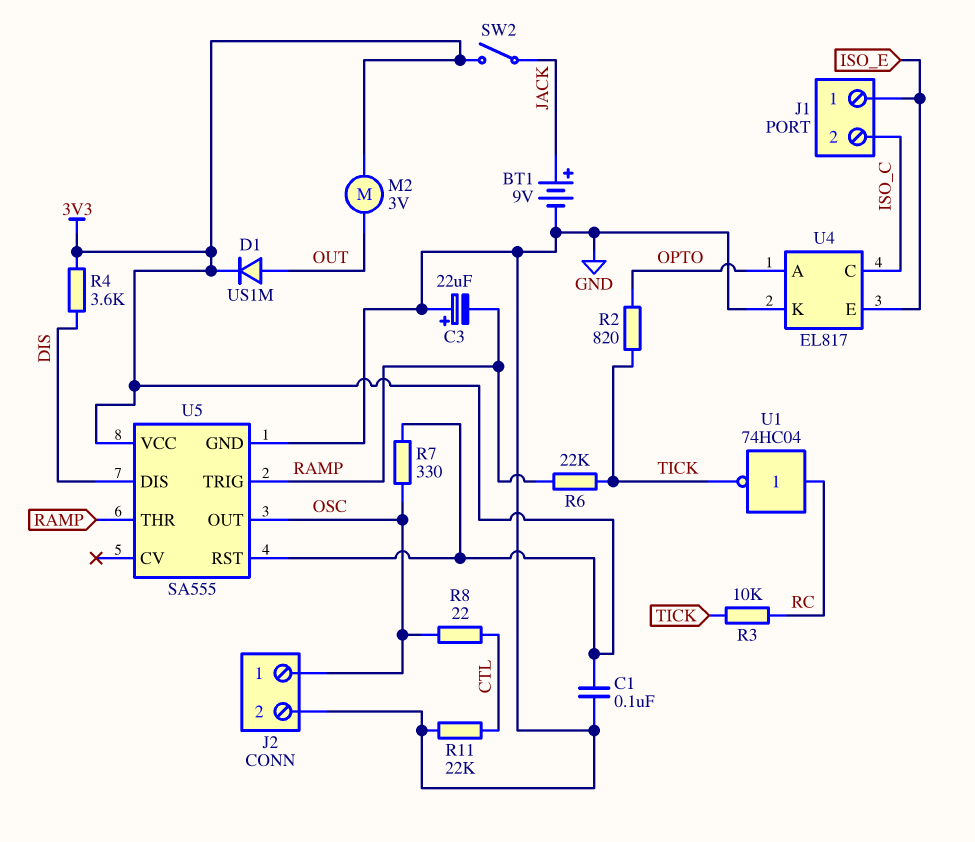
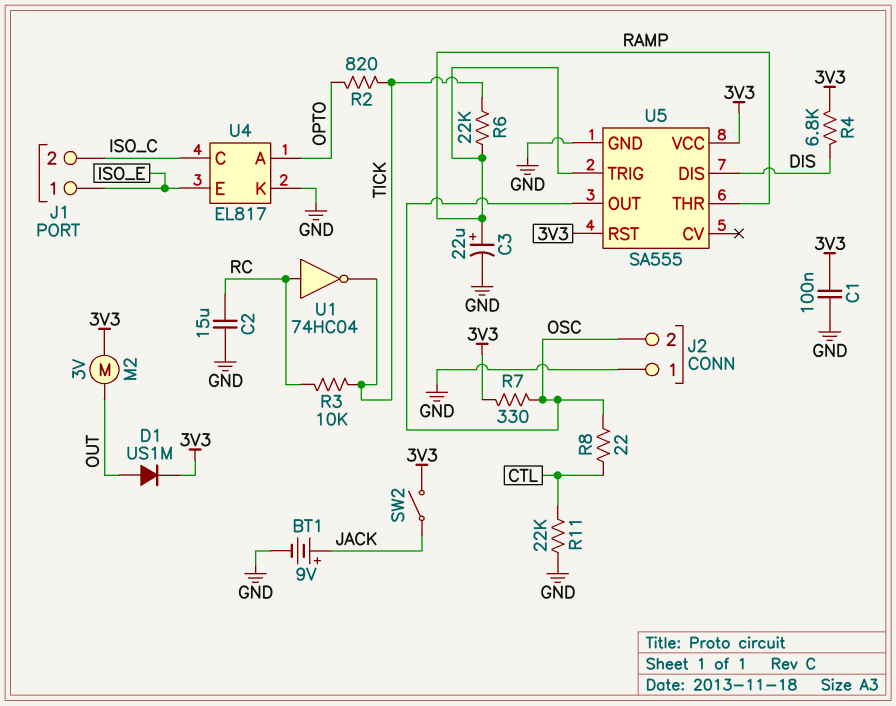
C2: none -> 15uF (GND, RC)
C3: 22uF (plus GND, minus RAMP) -> 22uF (plus RAMP, minus GND)
J2 pin 1: OSC -> GND
J2 pin 2: GND -> OSC
R4: 3.6k (3V3, DIS) -> 6.8k (3V3, DIS)

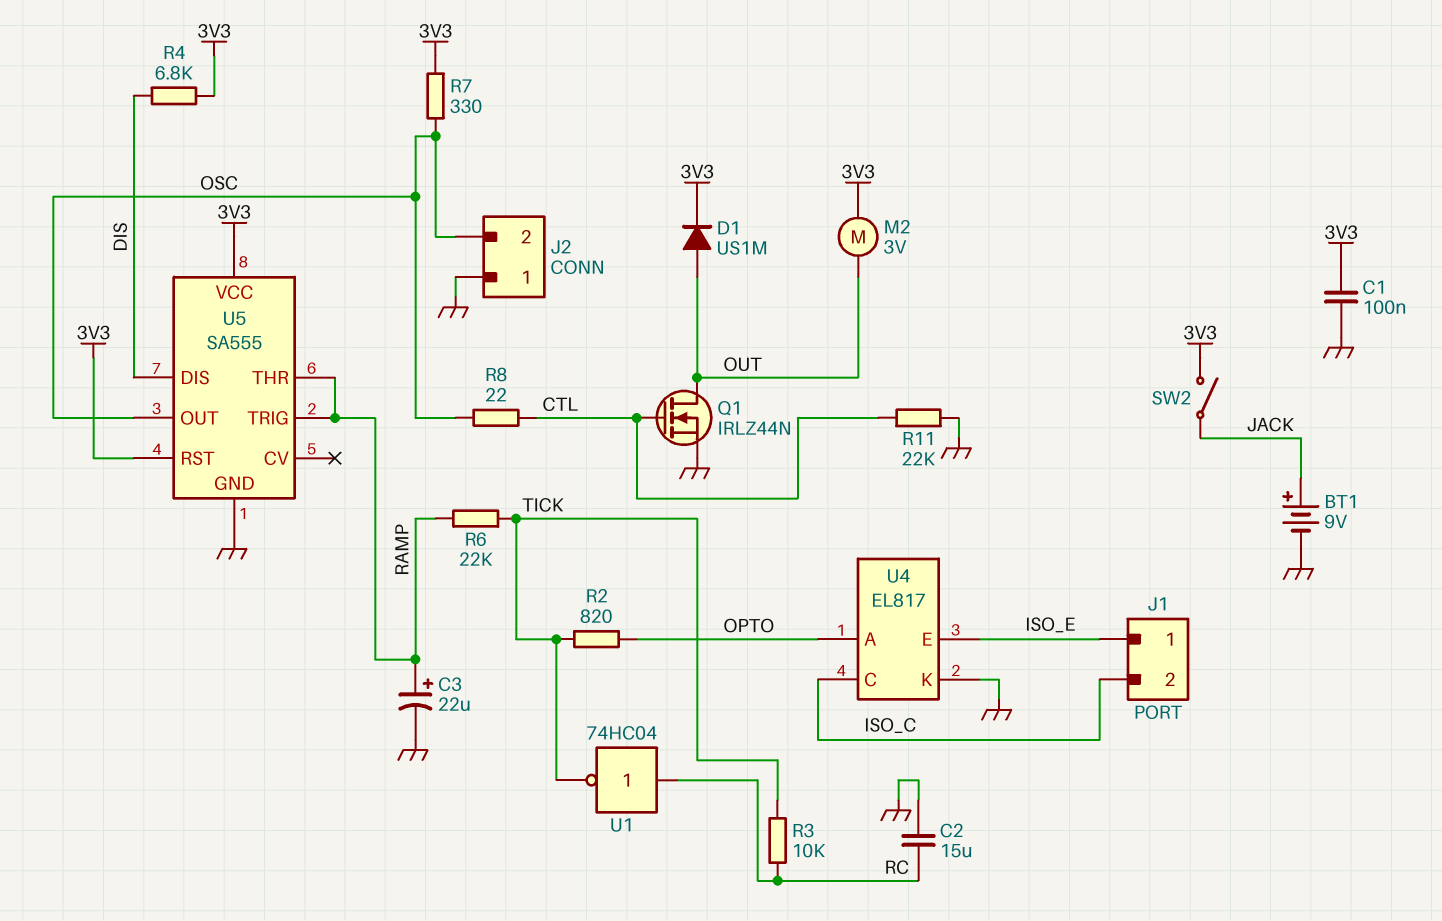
Q1: none -> NMOS IRLZ44N (G CTL, D OUT, S GND)

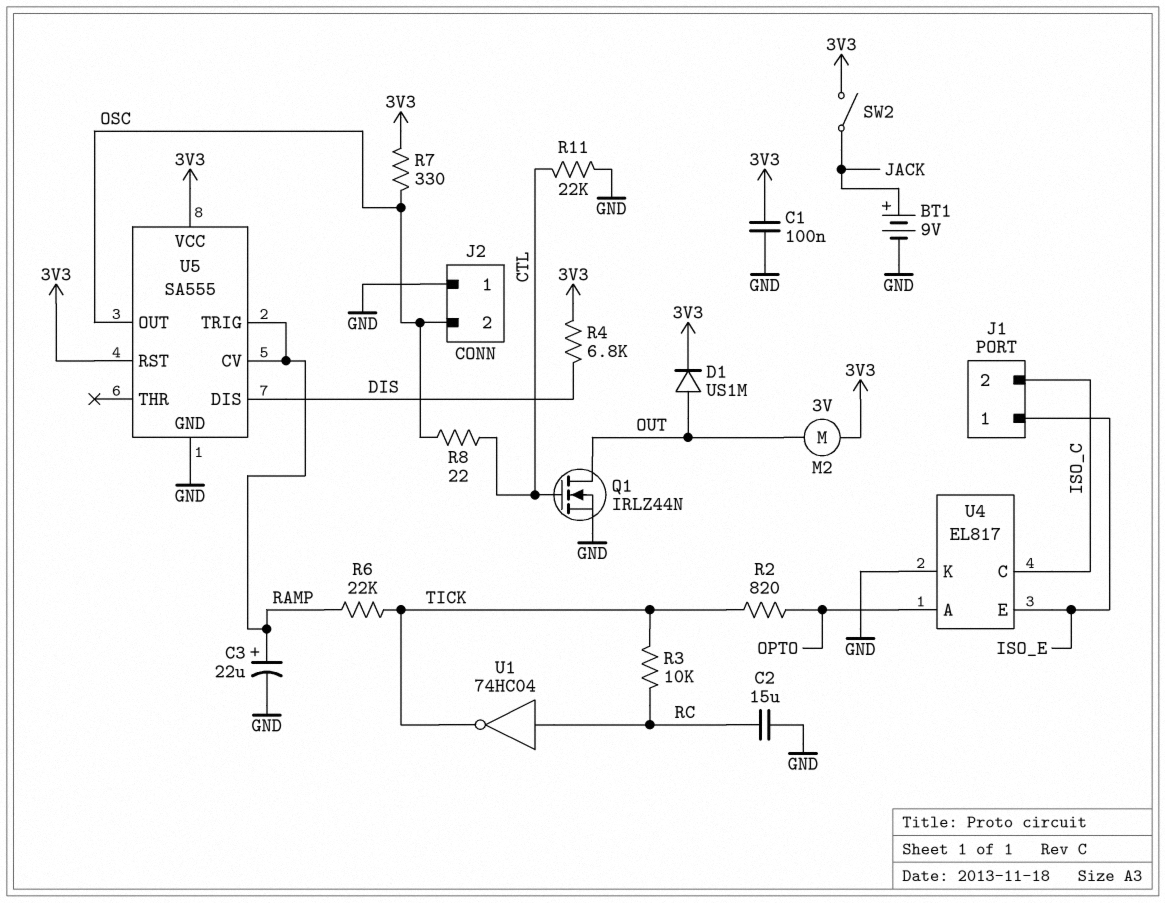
U5 pin CV: none -> RAMP
U5 pin THR: RAMP -> none

